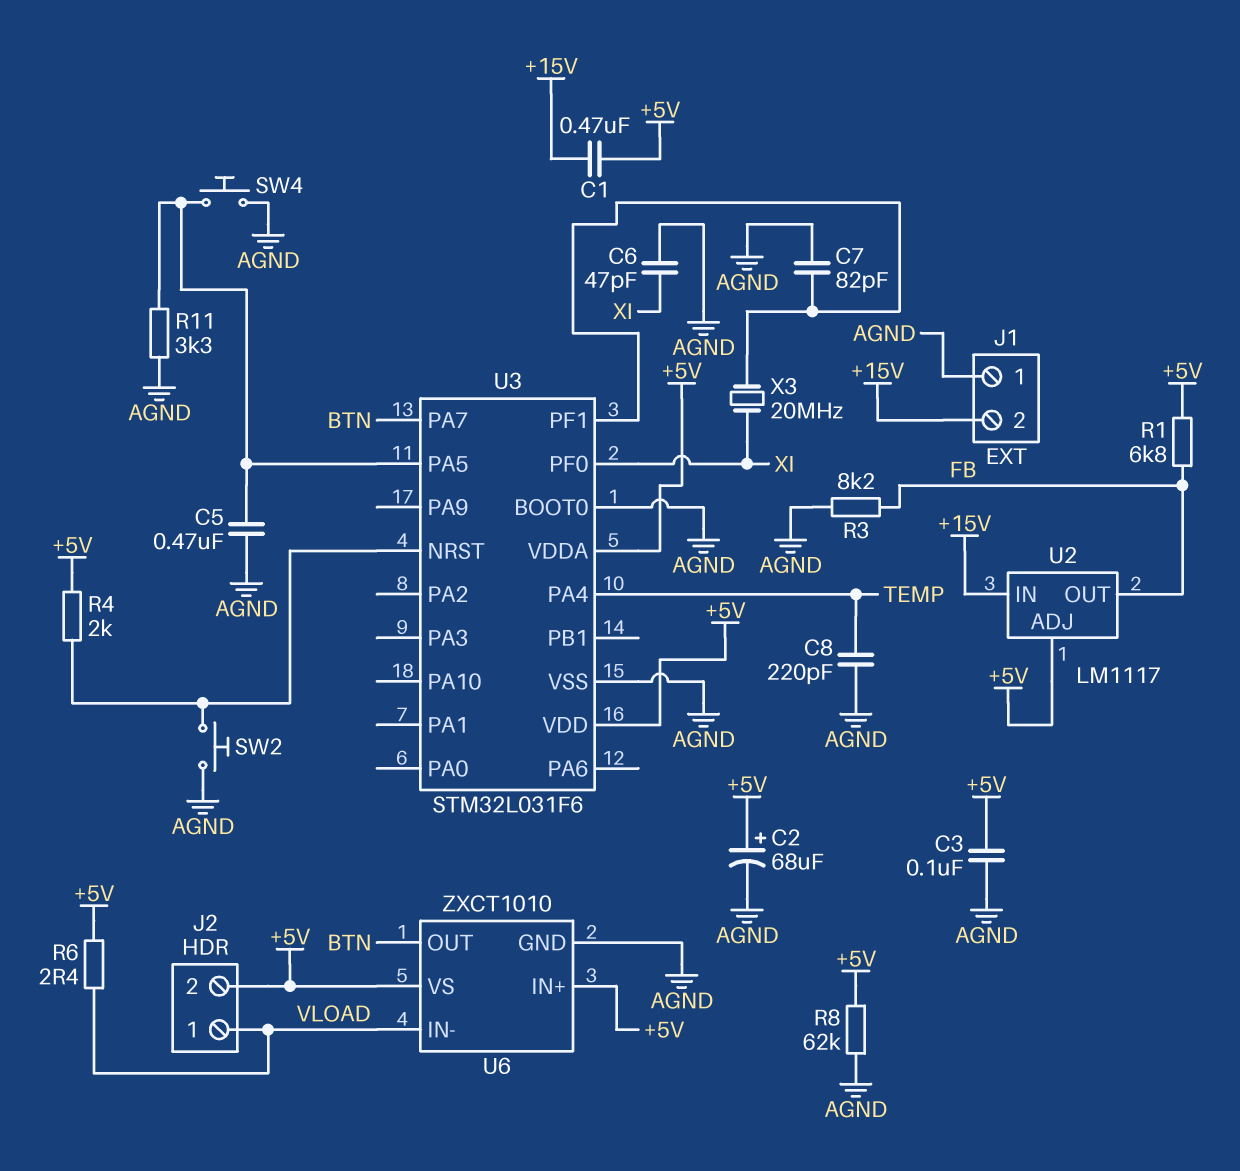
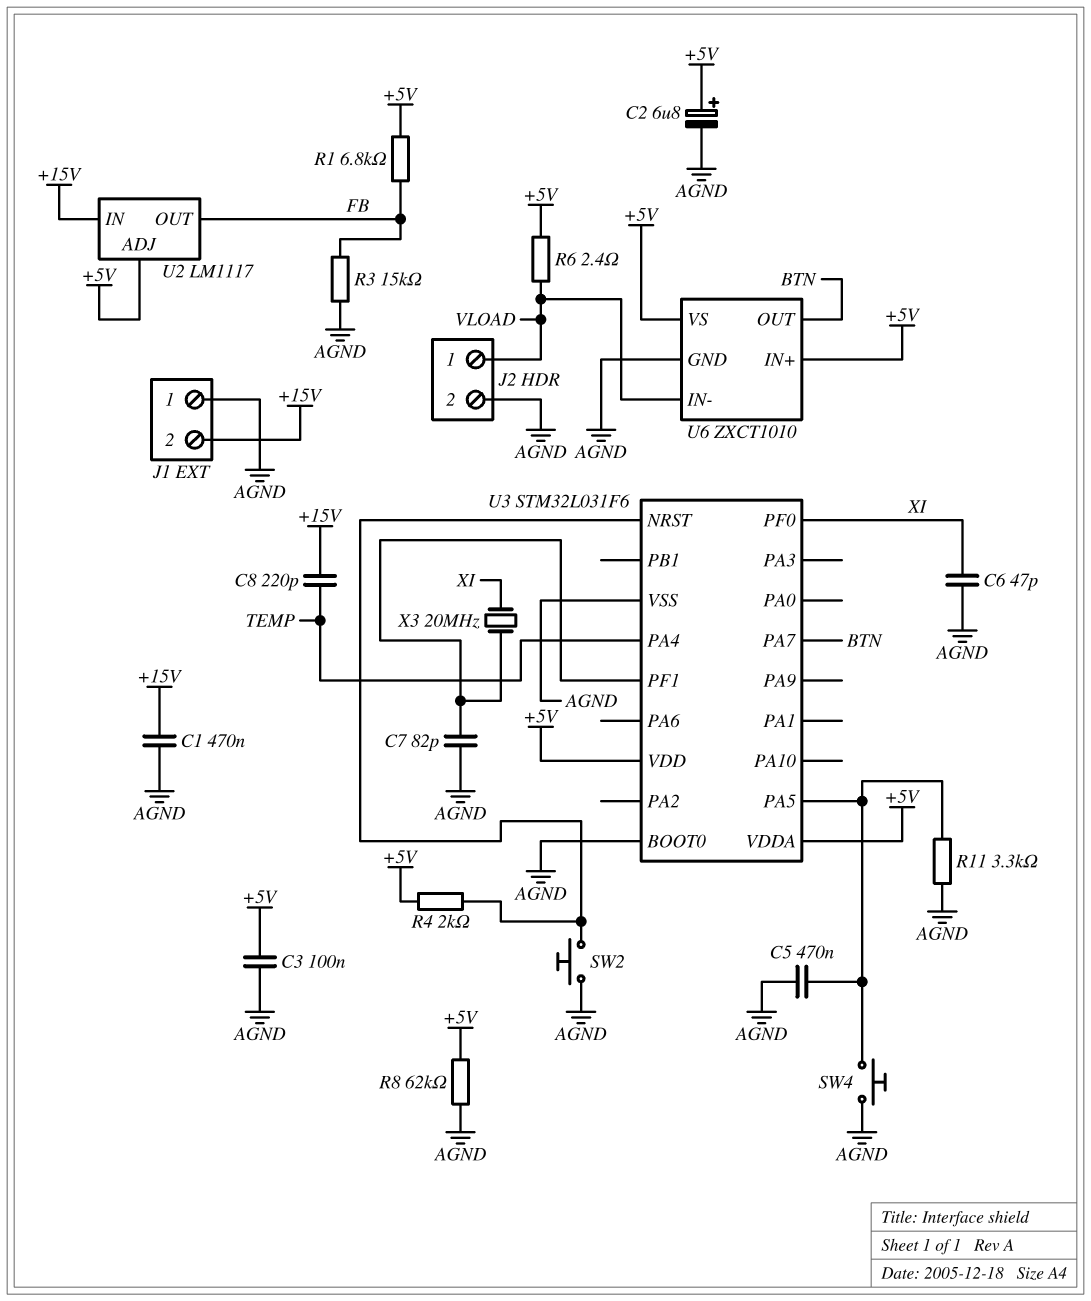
C1: 470nF (+5V, +15V) -> 470nF (+15V, AGND)
C2: 68uF (plus +5V, minus AGND) -> 6.8uF (plus +5V, minus AGND)
C8: 220pF (AGND, TEMP) -> 220pF (+15V, TEMP)
J2 pin 2: +5V -> AGND
R3: 8.2k (AGND, FB) -> 15k (AGND, FB)

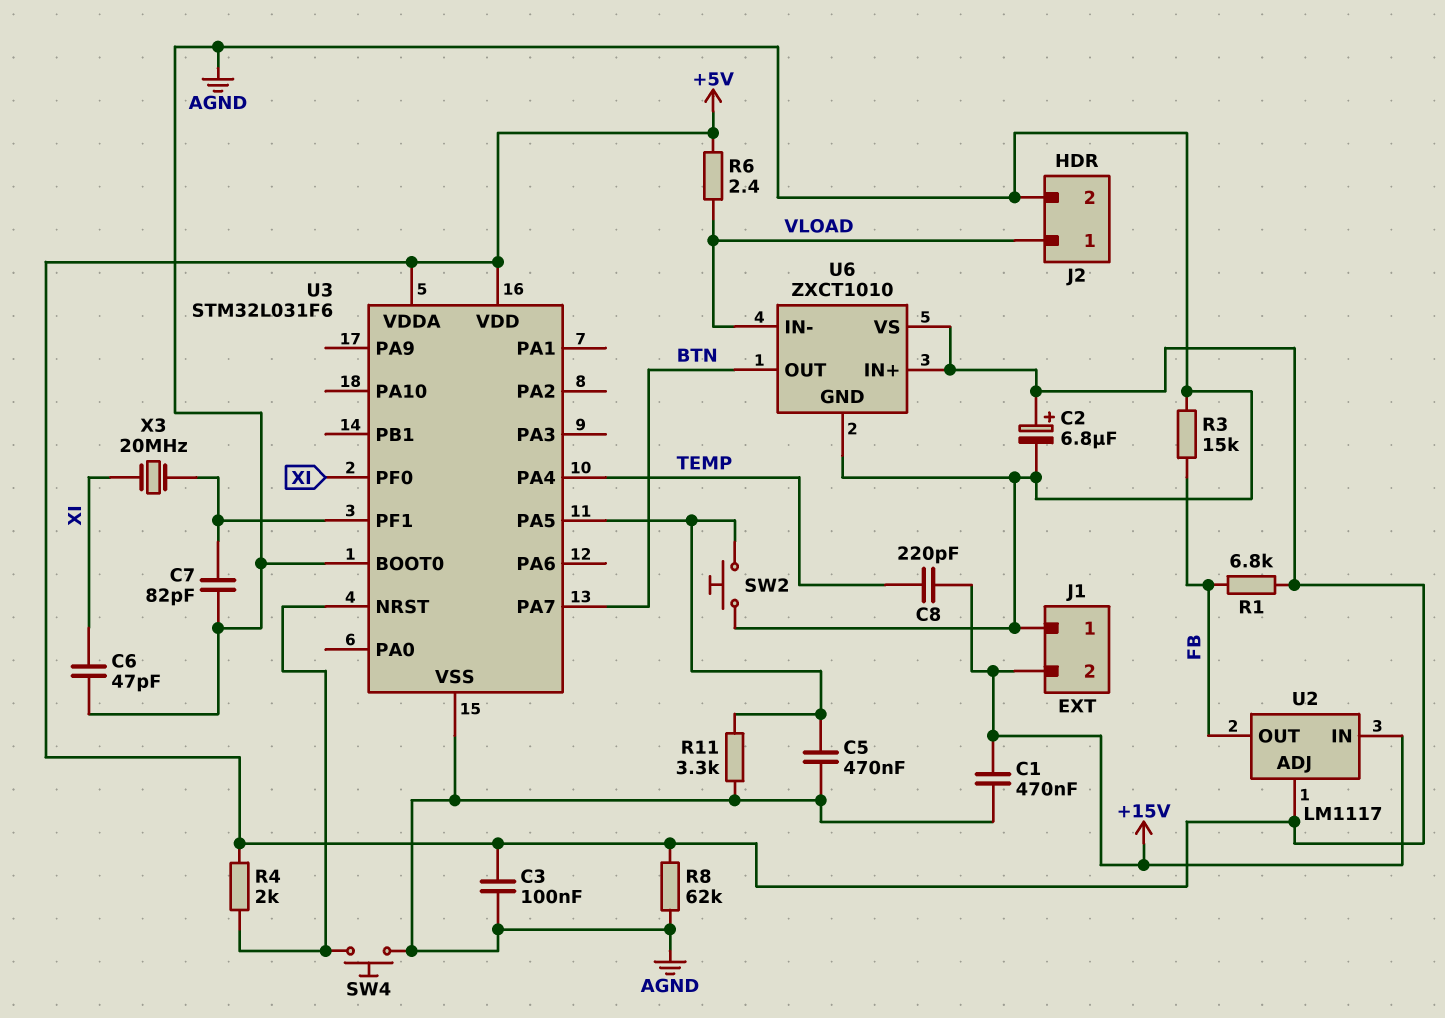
SW2: button (AGND, U3/NRST) -> button (AGND, U3/PA5)
SW4: button (AGND, U3/PA5) -> button (AGND, U3/NRST)

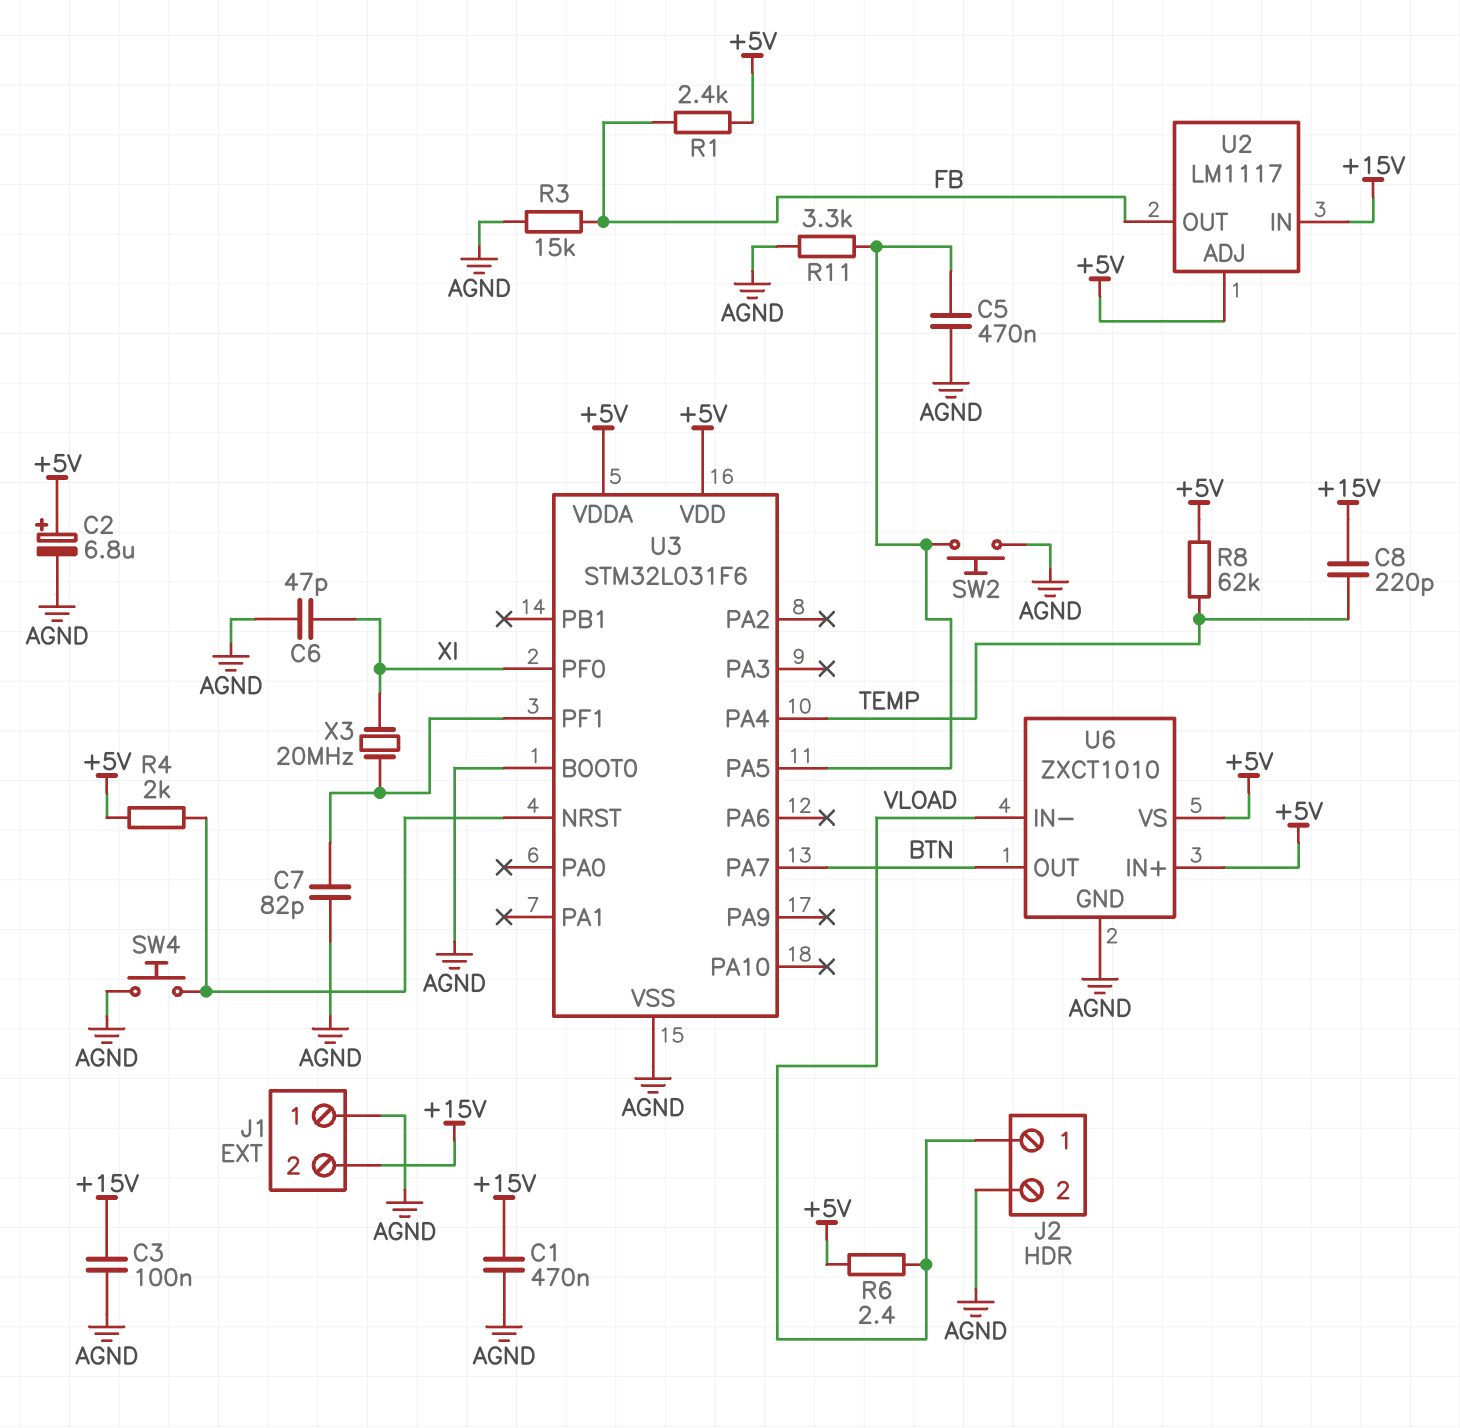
C3: 100nF (+5V, AGND) -> 100nF (+15V, AGND)
R1: 6.8k (+5V, FB) -> 2.4k (+5V, FB)
R8: 62k (+5V, AGND) -> 62k (+5V, TEMP)

